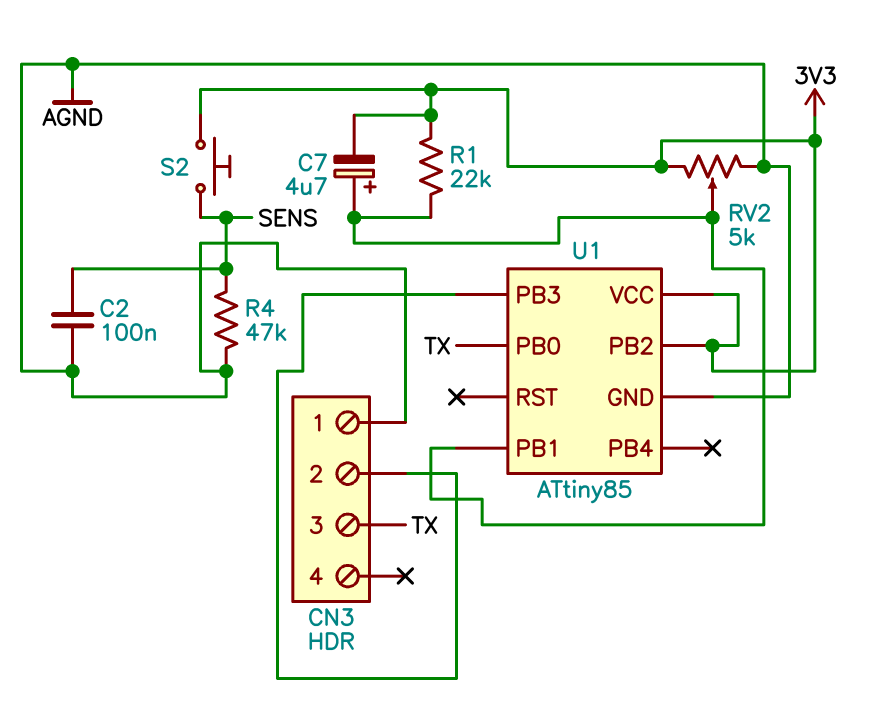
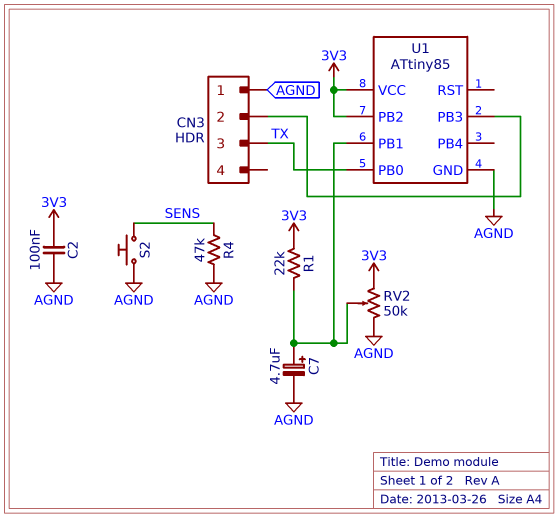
C2: 100nF (AGND, SENS) -> 100nF (3V3, AGND)
C7: 4.7uF (plus U1/PB1, minus 3V3) -> 4.7uF (plus U1/PB1, minus AGND)
RV2: 5k (3V3, AGND, wiper U1/PB1) -> 50k (3V3, AGND, wiper U1/PB1)
S2: button (3V3, SENS) -> button (AGND, SENS)

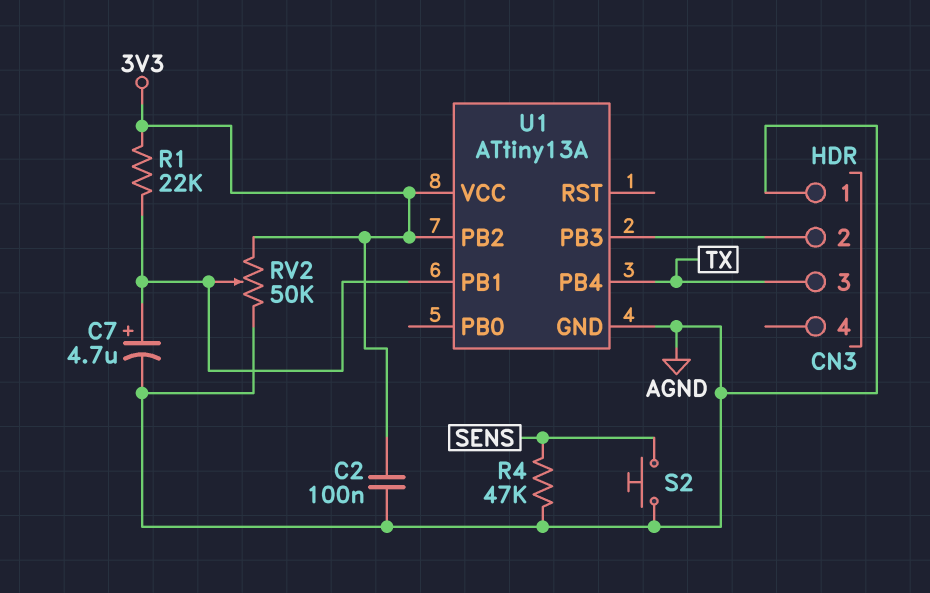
U1: ATtiny85 -> ATtiny13A
U1 pin PB0: TX -> none
U1 pin PB4: none -> TX

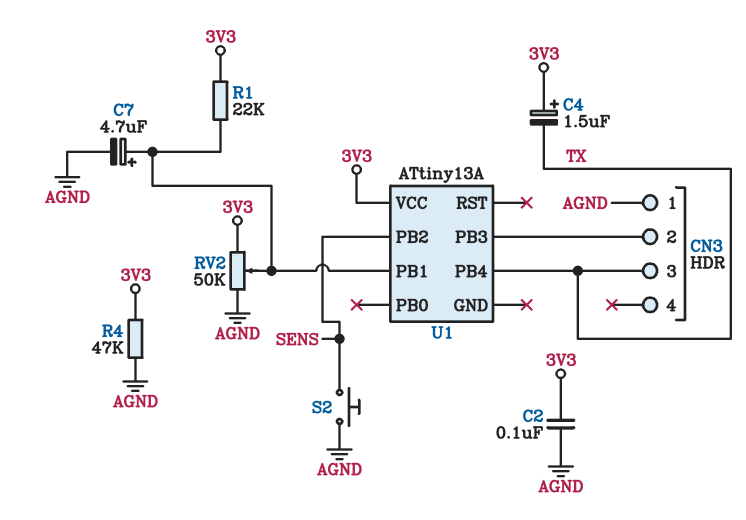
C4: none -> 1.5uF (plus 3V3, minus TX)
R4: 47k (AGND, SENS) -> 47k (3V3, AGND)
U1 pin GND: AGND -> none
U1 pin PB2: 3V3 -> SENS

